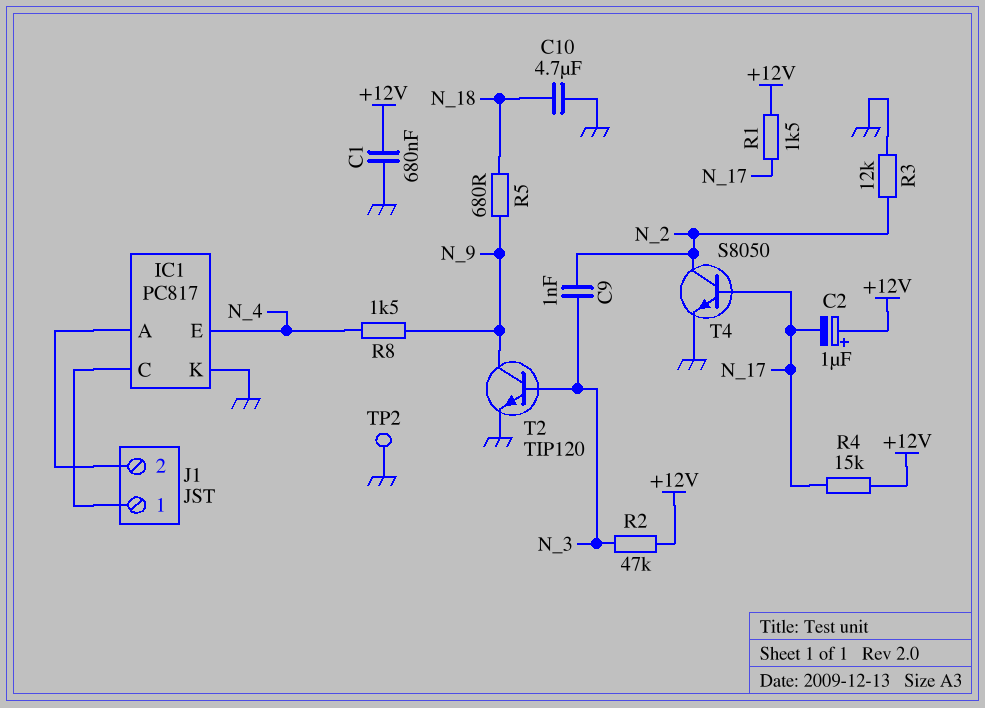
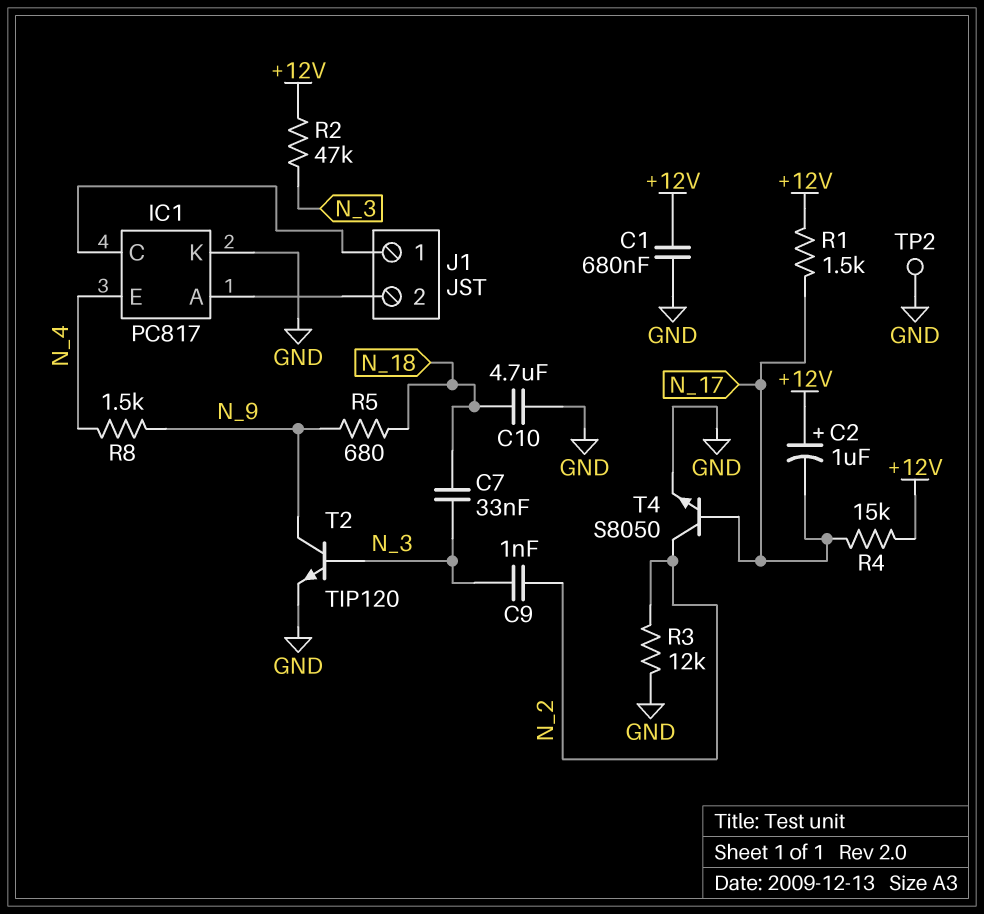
C7: none -> 33nF (N_3, N_18)

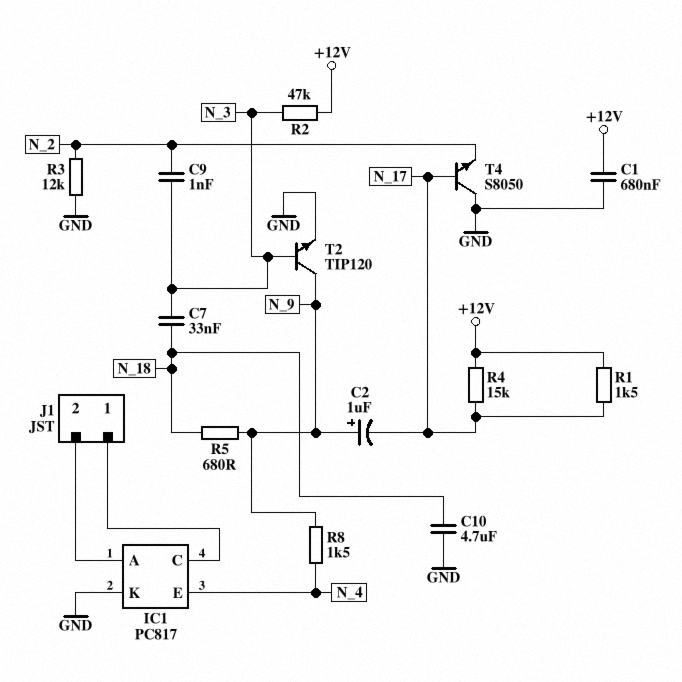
C2: 1uF (plus +12V, minus N_17) -> 1uF (plus N_9, minus N_17)
T4: NPN S8050 (B N_17, C N_2, E GND) -> NPN S8050 (B N_17, C GND, E N_2)
TP2: test point (GND) -> none

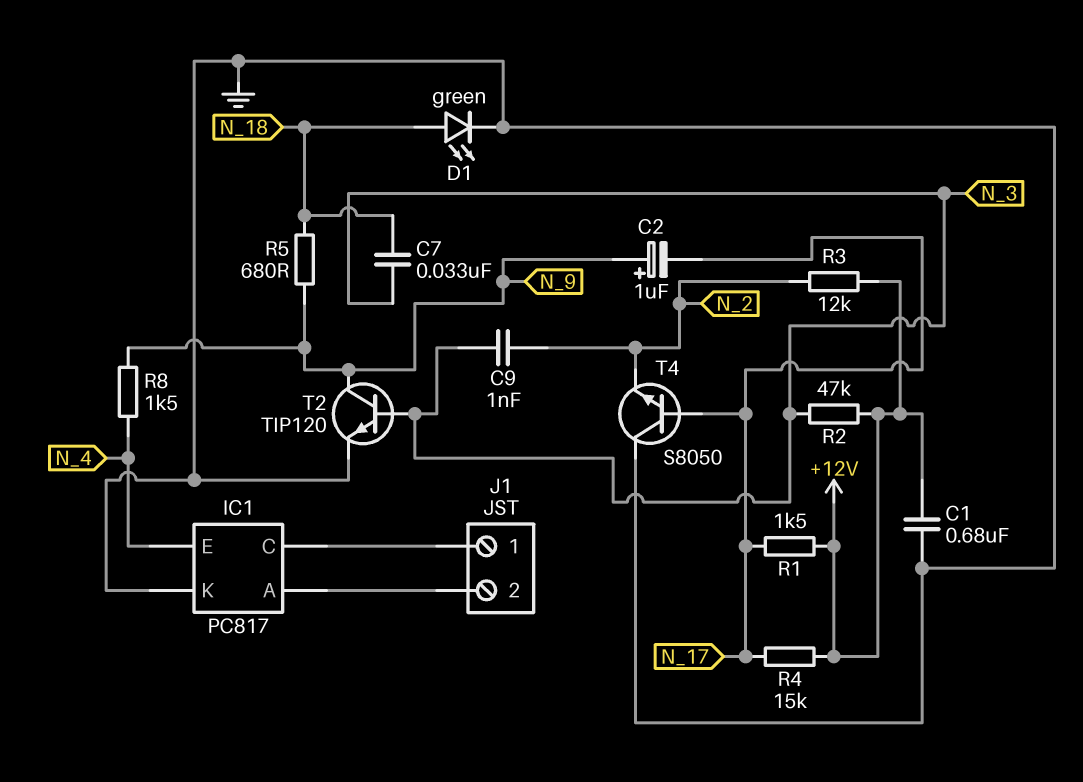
C10: 4.7uF (GND, N_18) -> none
D1: none -> LED green (A N_18, K GND)
R3: 12k (GND, N_2) -> 12k (+12V, N_2)

